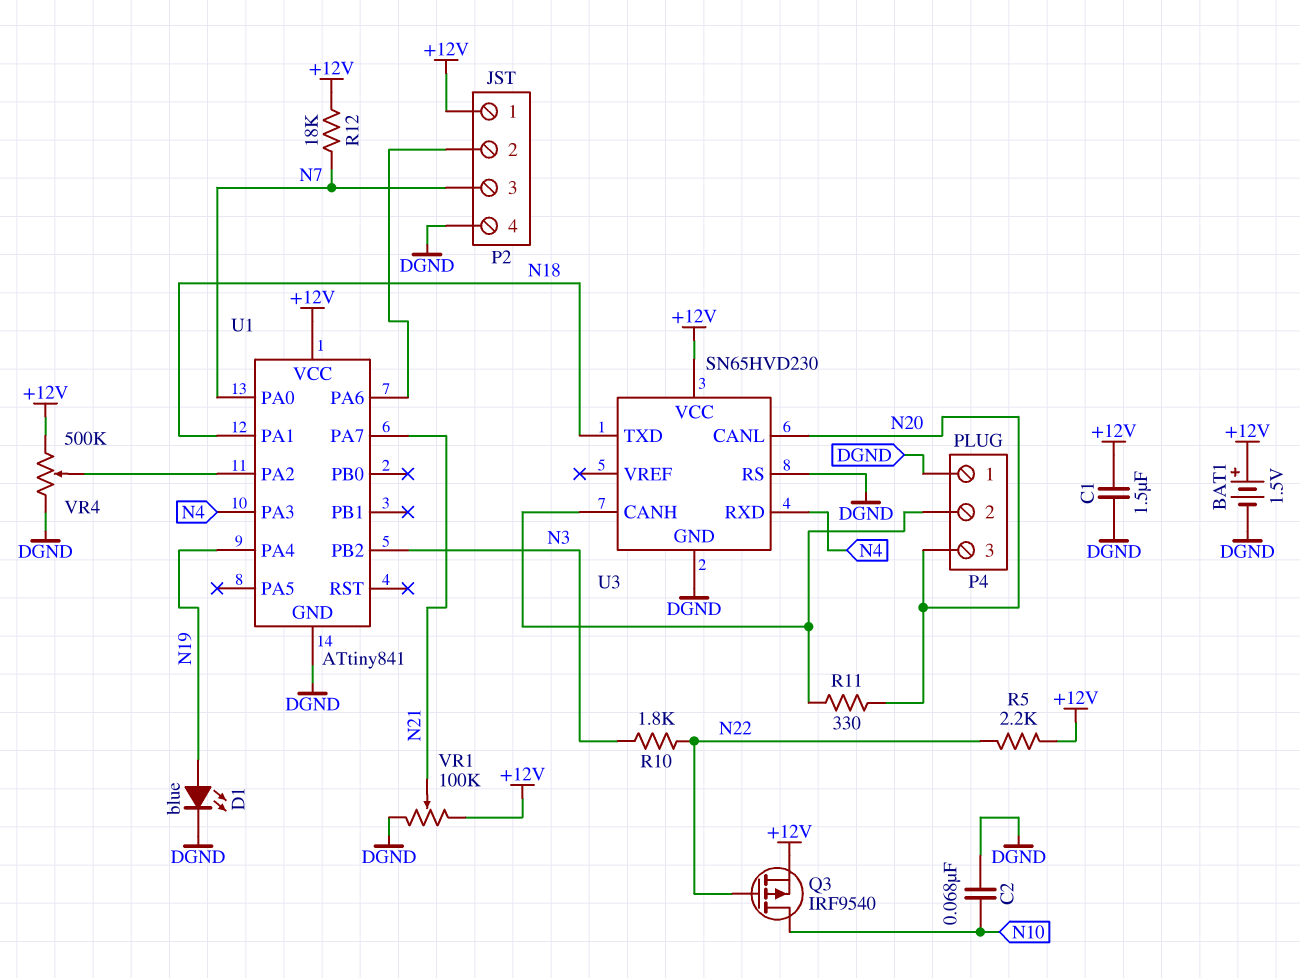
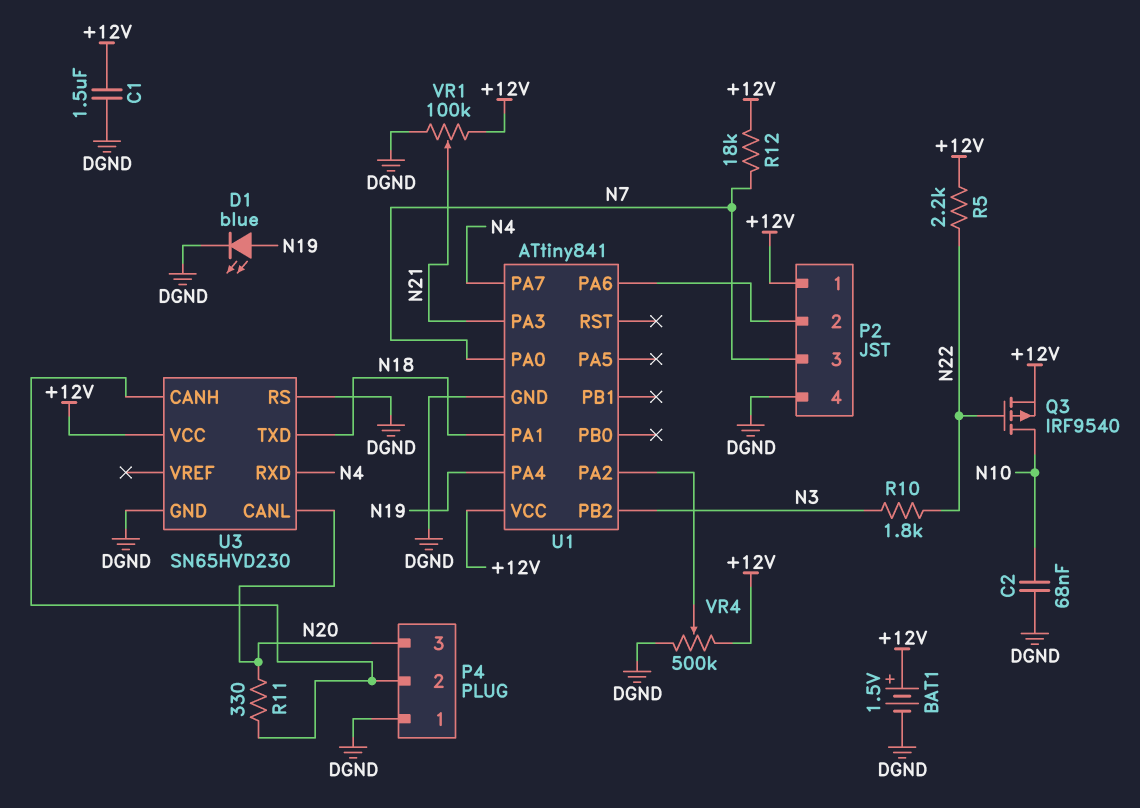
U1 pin PA3: N4 -> N21
U1 pin PA7: N21 -> N4

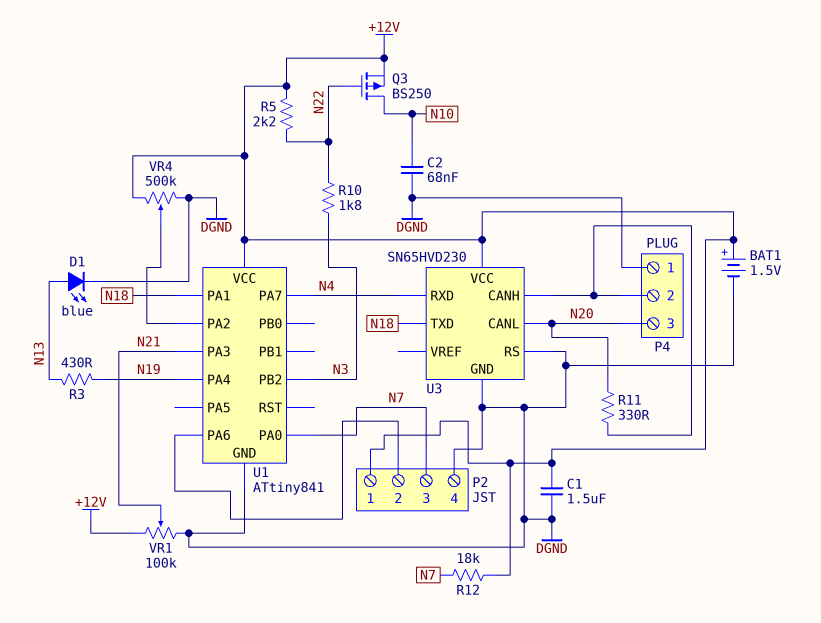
D1: LED blue (A N19, K DGND) -> LED blue (A N13, K DGND)
Q3: PMOS IRF9540 (G N22, D N10, S +12V) -> PMOS BS250 (G N22, D N10, S +12V)
R3: none -> 430 (N13, N19)

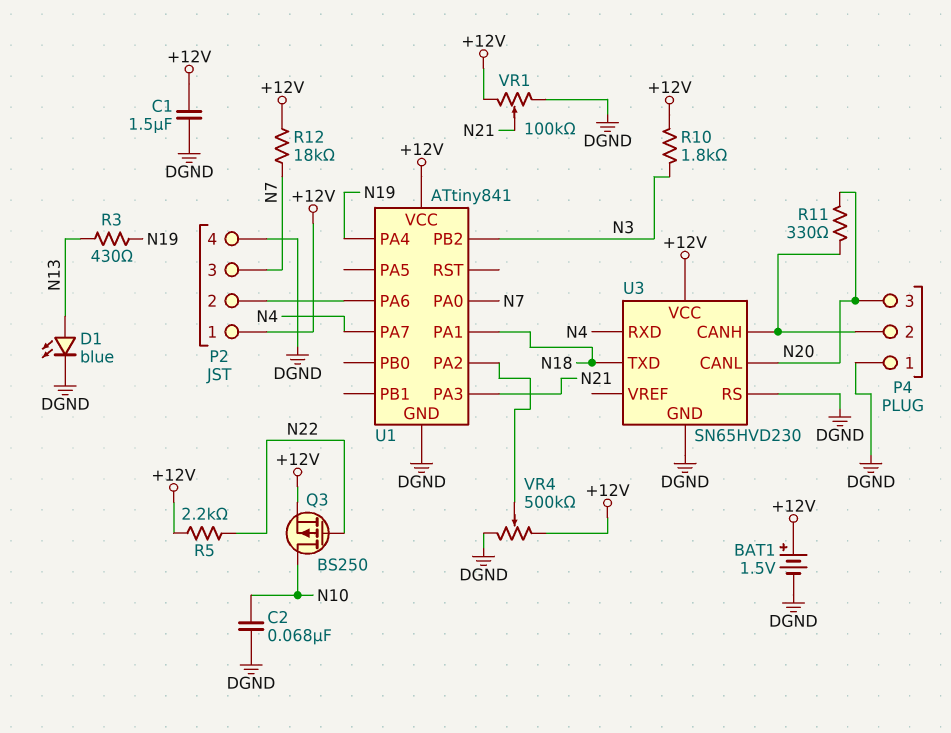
R10: 1.8k (N3, N22) -> 1.8k (+12V, N3)

